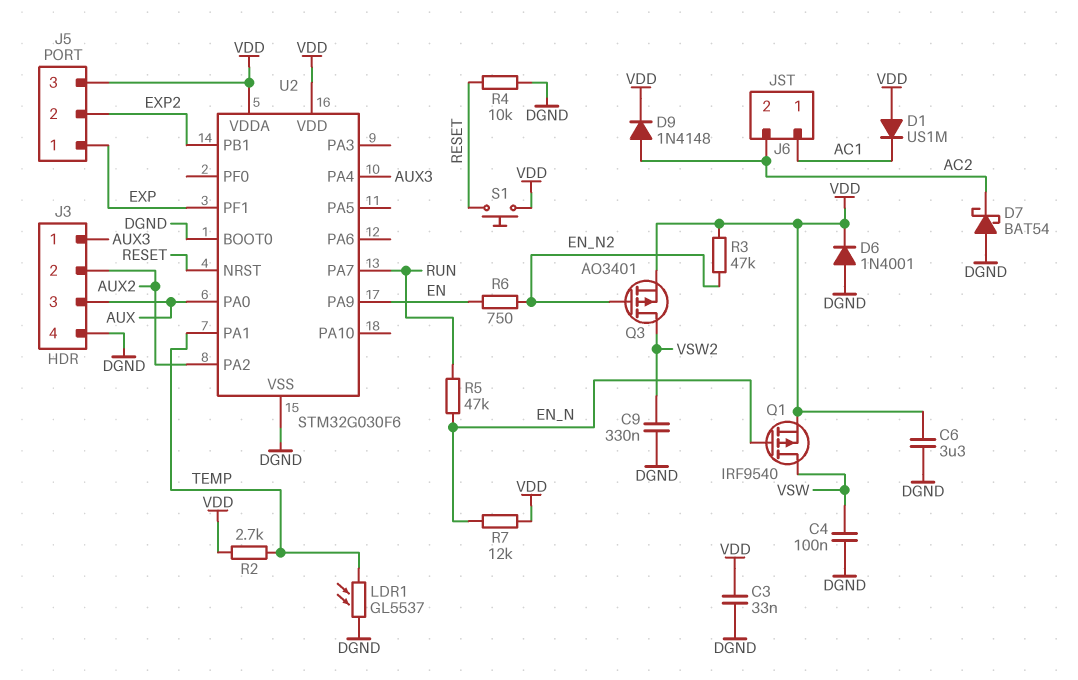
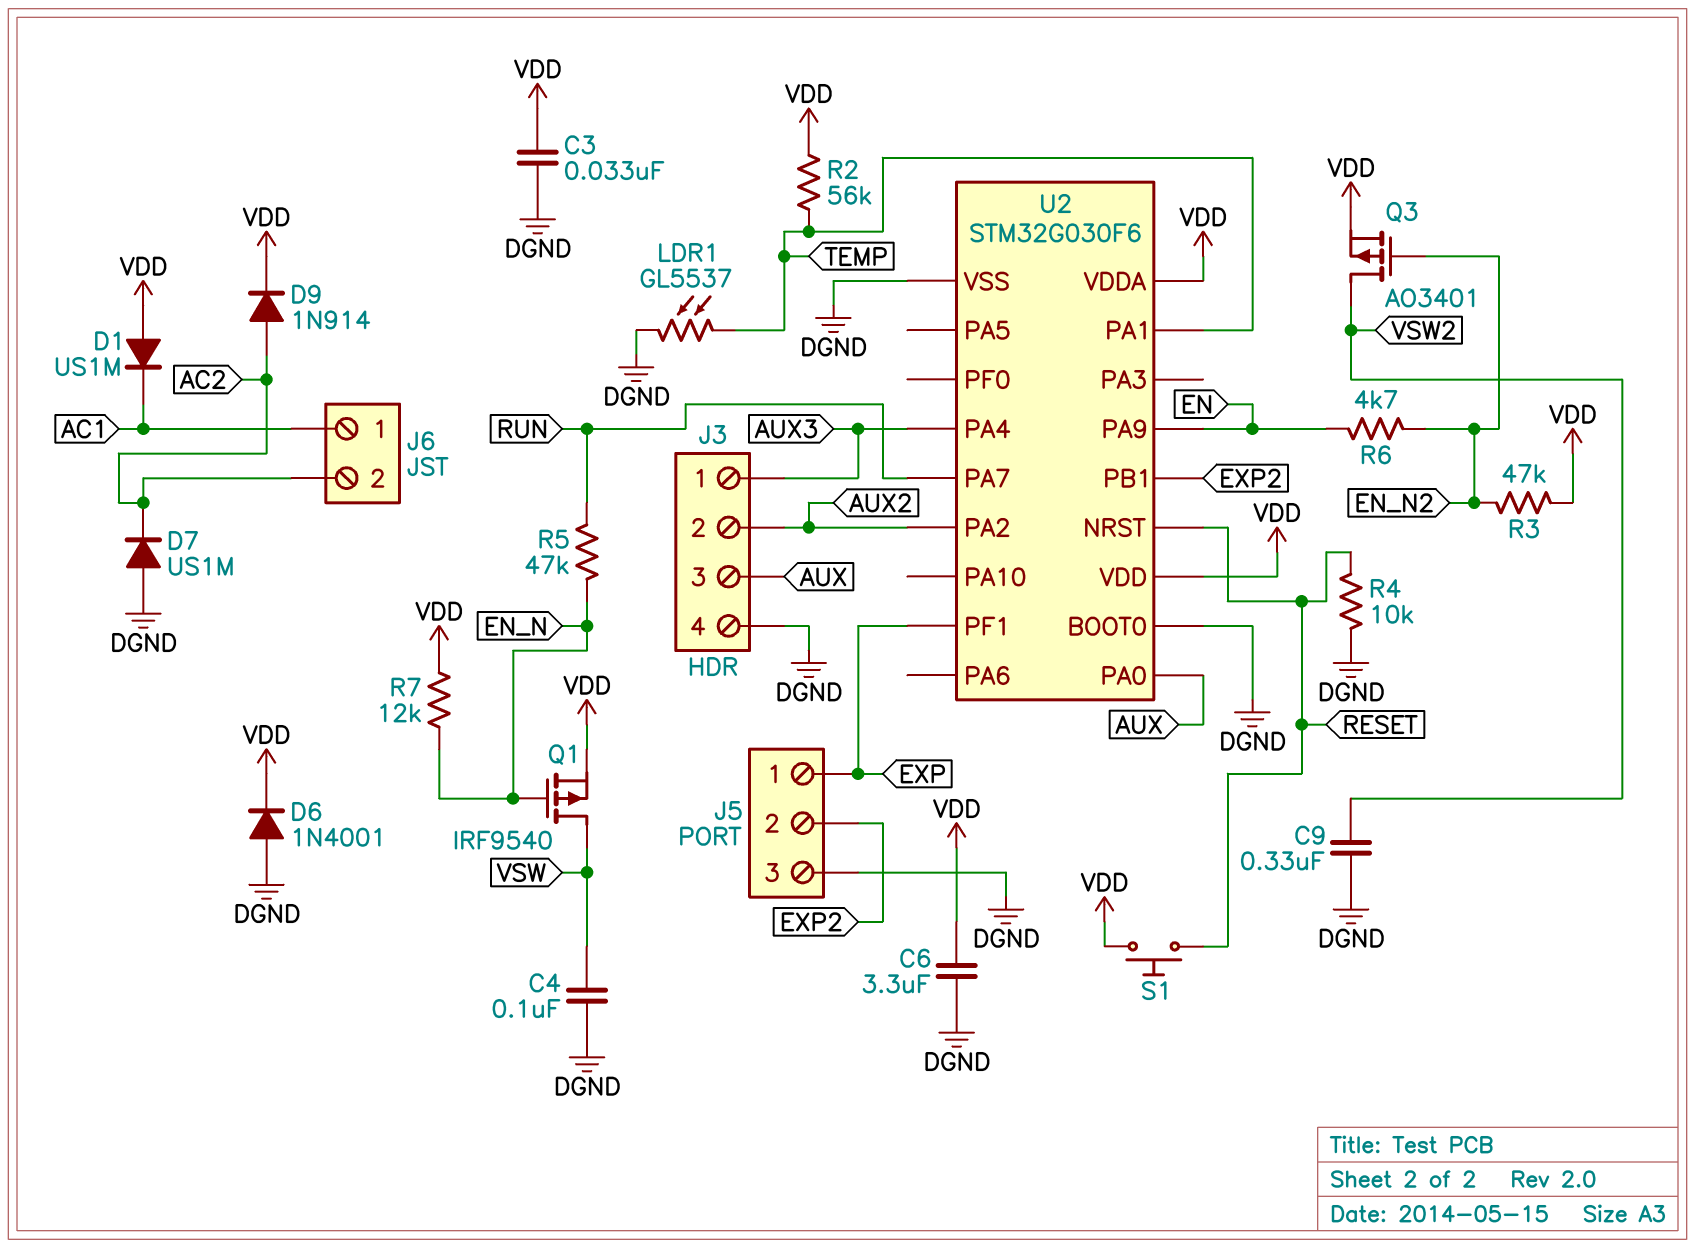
D7: schottky BAT54 (A DGND, K AC2) -> diode US1M (A DGND, K AC2)
D9: diode 1N4148 (A AC2, K VDD) -> diode 1N914 (A AC2, K VDD)
J5 pin 3: VDD -> DGND
R2: 2.7k (TEMP, VDD) -> 56k (TEMP, VDD)
R6: 750 (EN, EN_N2) -> 4.7k (EN, EN_N2)

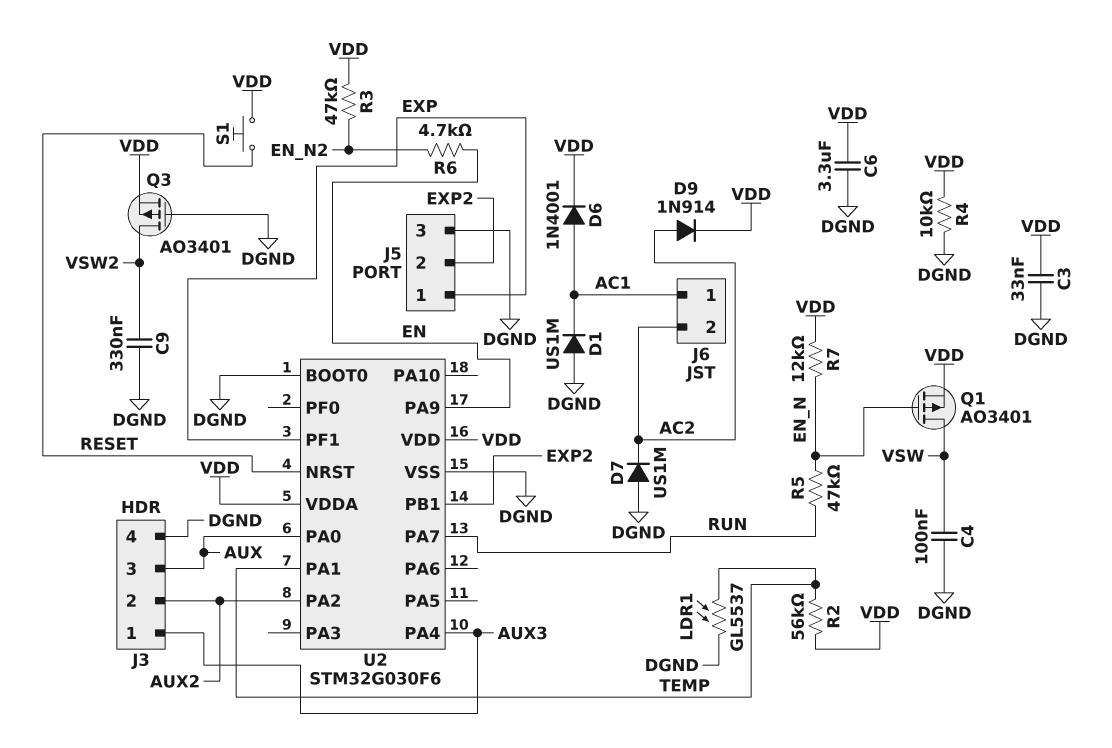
D1: diode US1M (A VDD, K AC1) -> diode US1M (A DGND, K AC1)
D6: diode 1N4001 (A DGND, K VDD) -> diode 1N4001 (A AC1, K VDD)
Q1: PMOS IRF9540 (G EN_N, D VSW, S VDD) -> PMOS AO3401 (G EN_N, D VSW, S VDD)
Q3: PMOS AO3401 (G EN_N2, D VSW2, S VDD) -> PMOS AO3401 (G DGND, D VSW2, S VDD)
R4: 10k (DGND, RESET) -> 10k (DGND, VDD)

